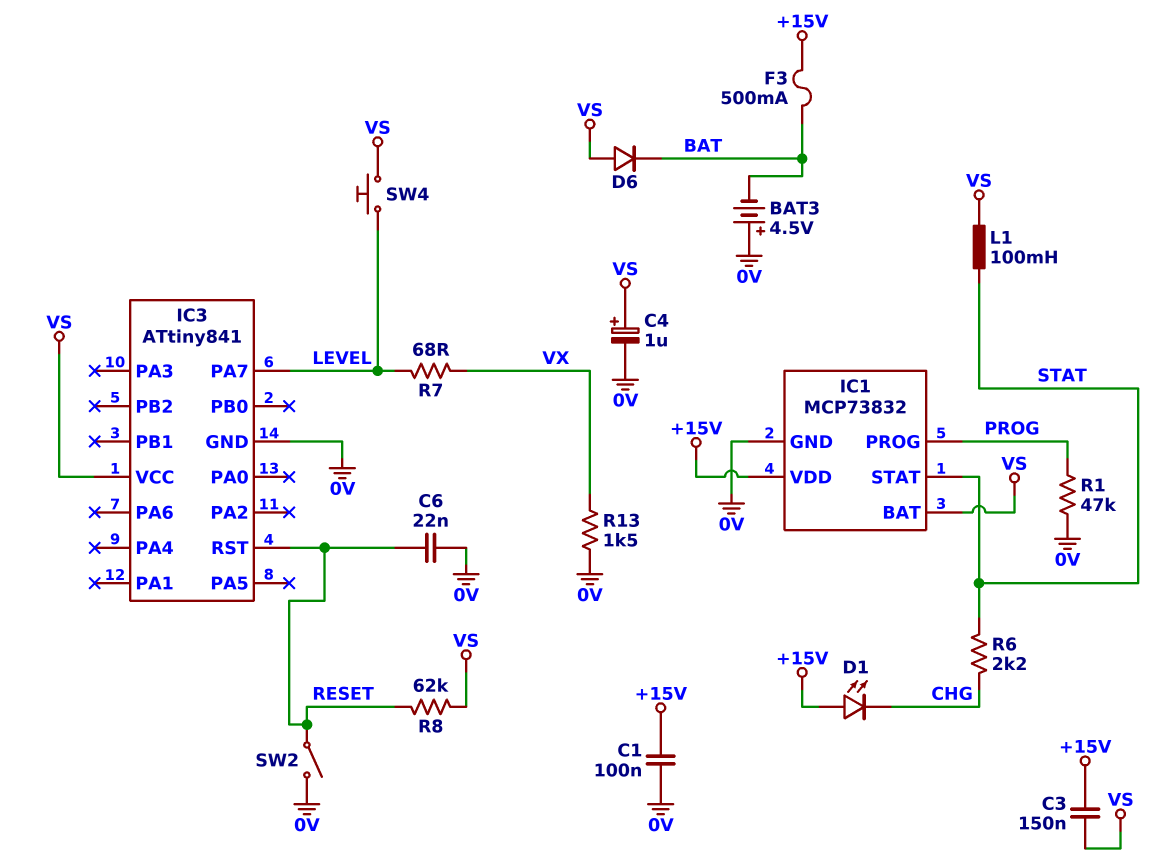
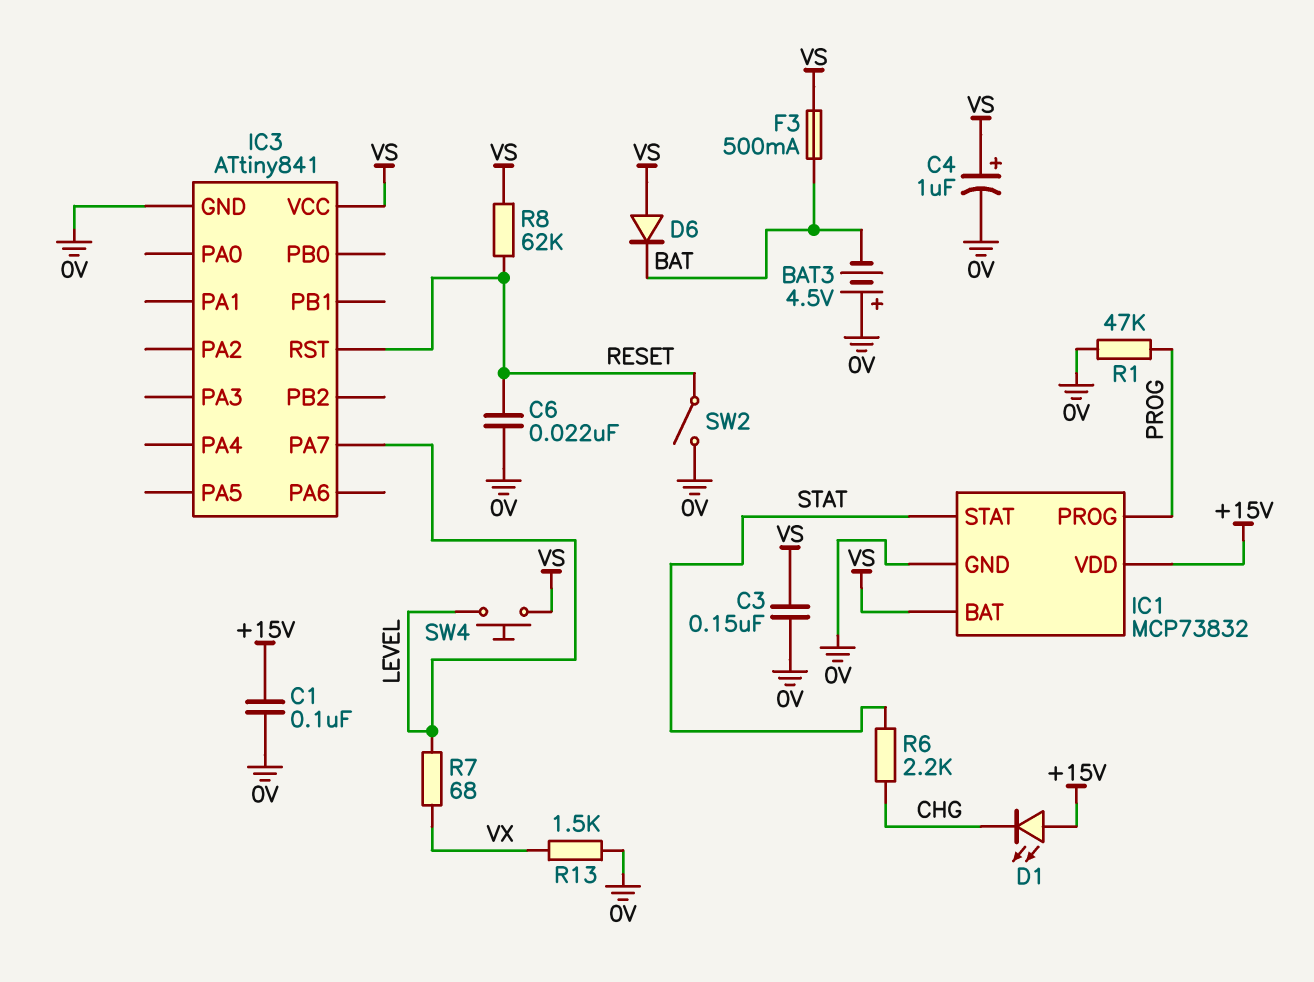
C3: 150nF (+15V, VS) -> 150nF (0V, VS)
F3: 500mA (+15V, BAT) -> 500mA (BAT, VS)
L1: 100mH (STAT, VS) -> none

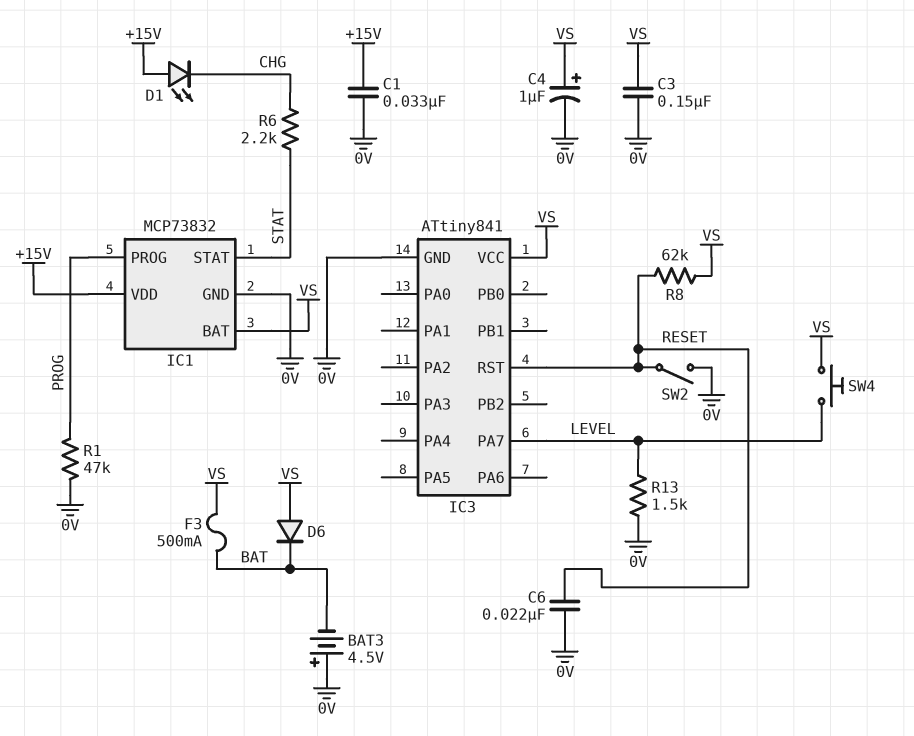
C1: 100nF (+15V, 0V) -> 33nF (+15V, 0V)
R7: 68 (LEVEL, VX) -> none
R13: 1.5k (0V, VX) -> 1.5k (0V, LEVEL)

